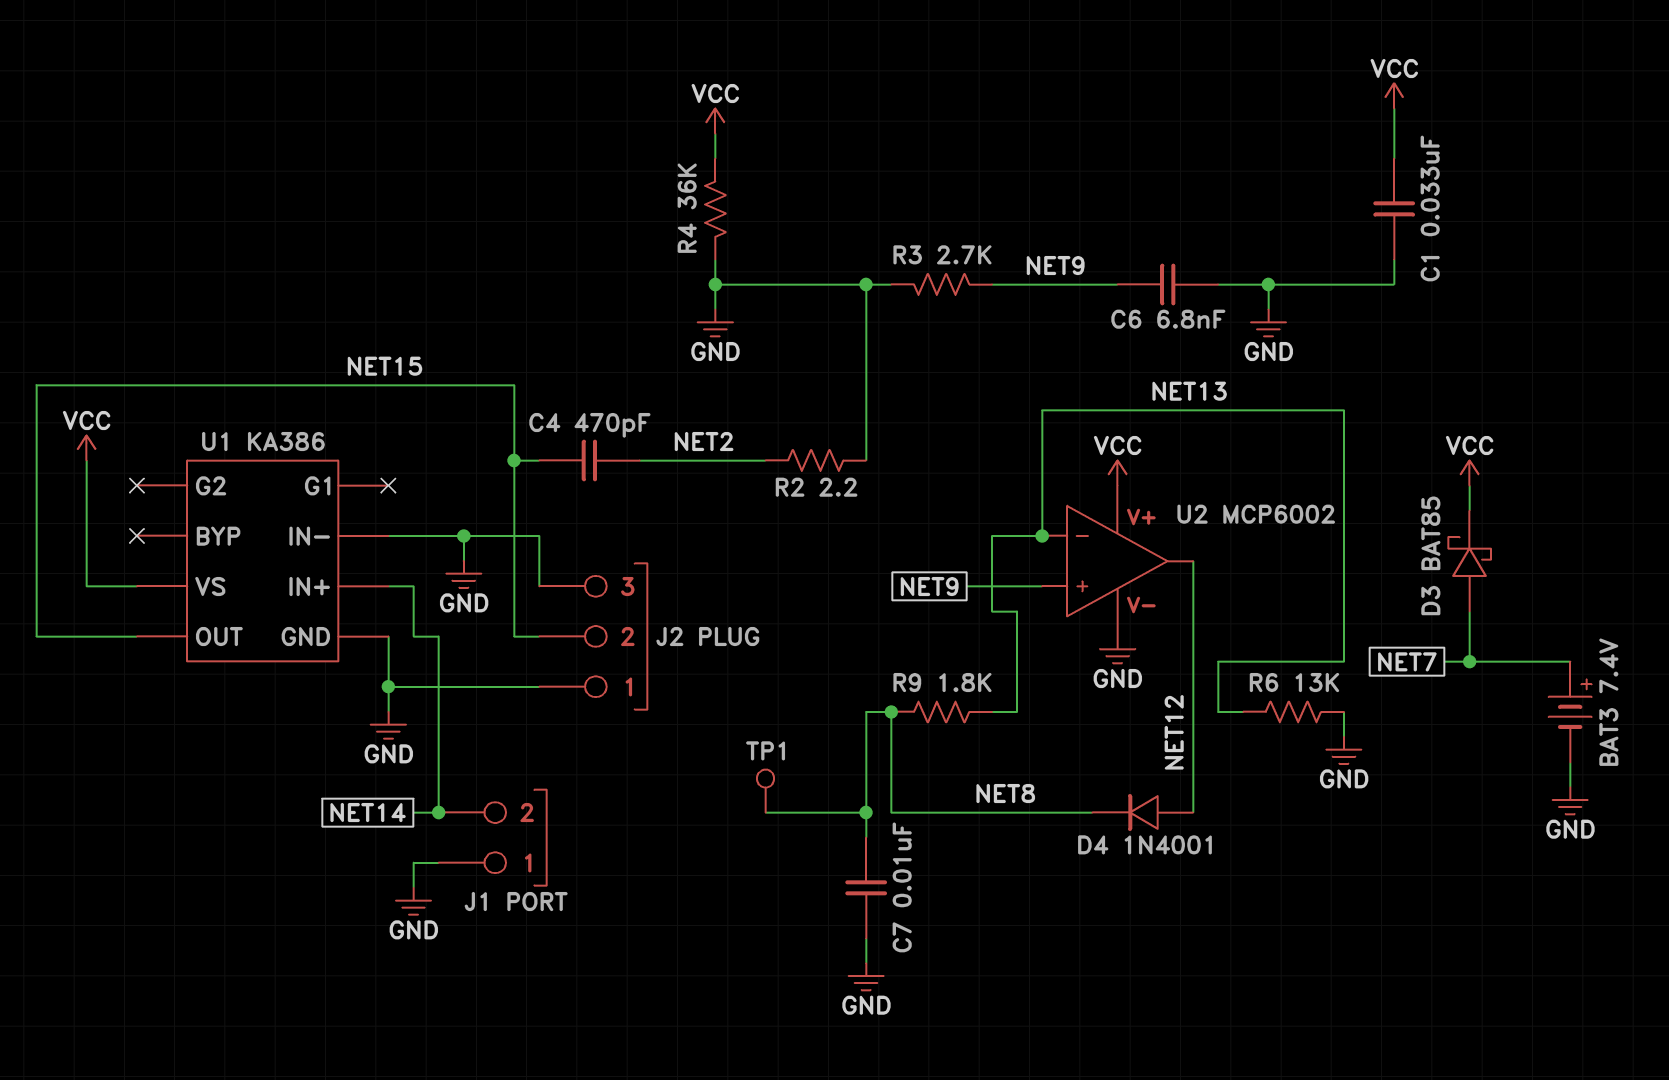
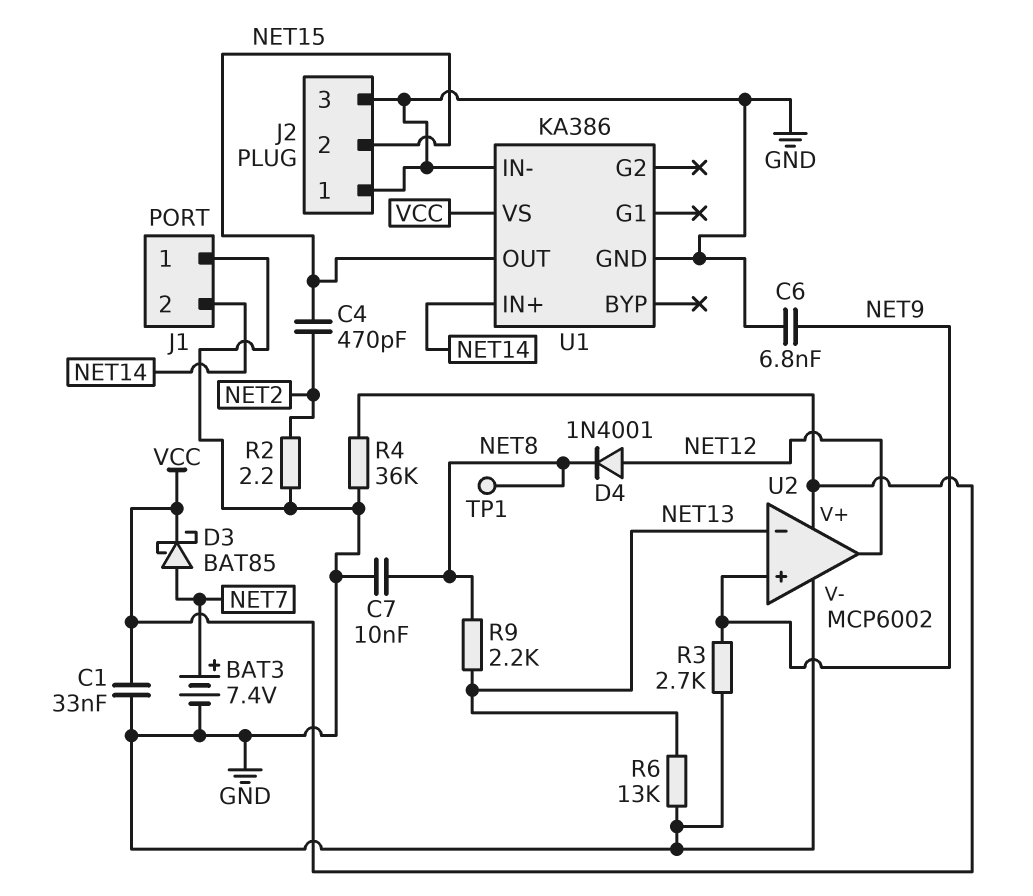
R9: 1.8k (NET8, NET13) -> 2.2k (NET8, NET13)

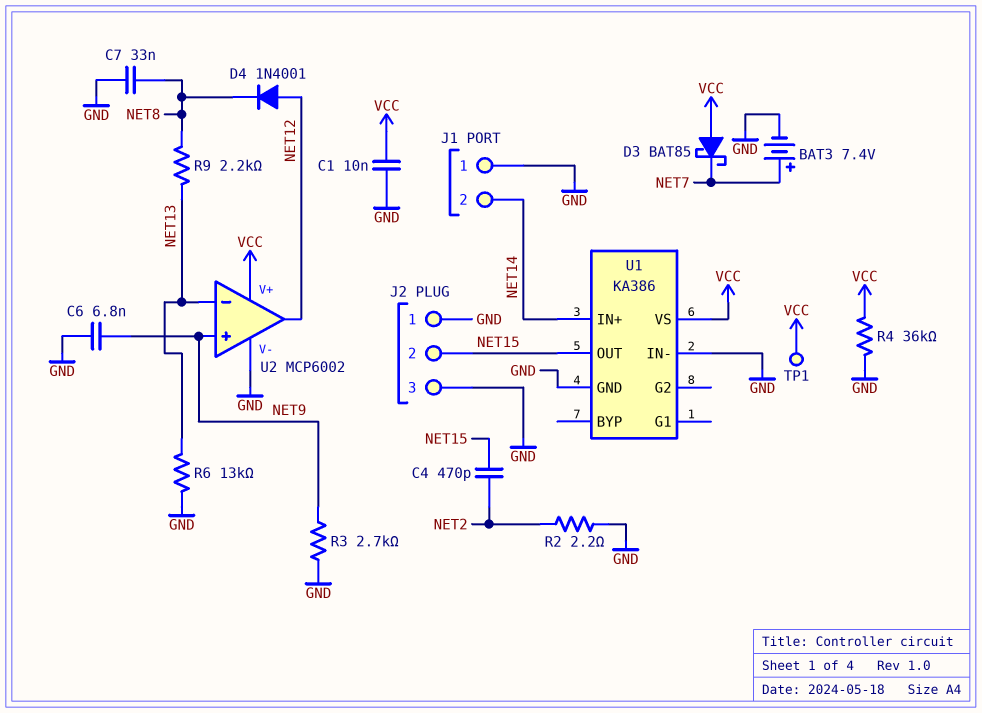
C1: 33nF (GND, VCC) -> 10nF (GND, VCC)
C7: 10nF (GND, NET8) -> 33nF (GND, NET8)
D3: schottky BAT85 (A NET7, K VCC) -> schottky BAT85 (A VCC, K NET7)
TP1: test point (NET8) -> test point (VCC)

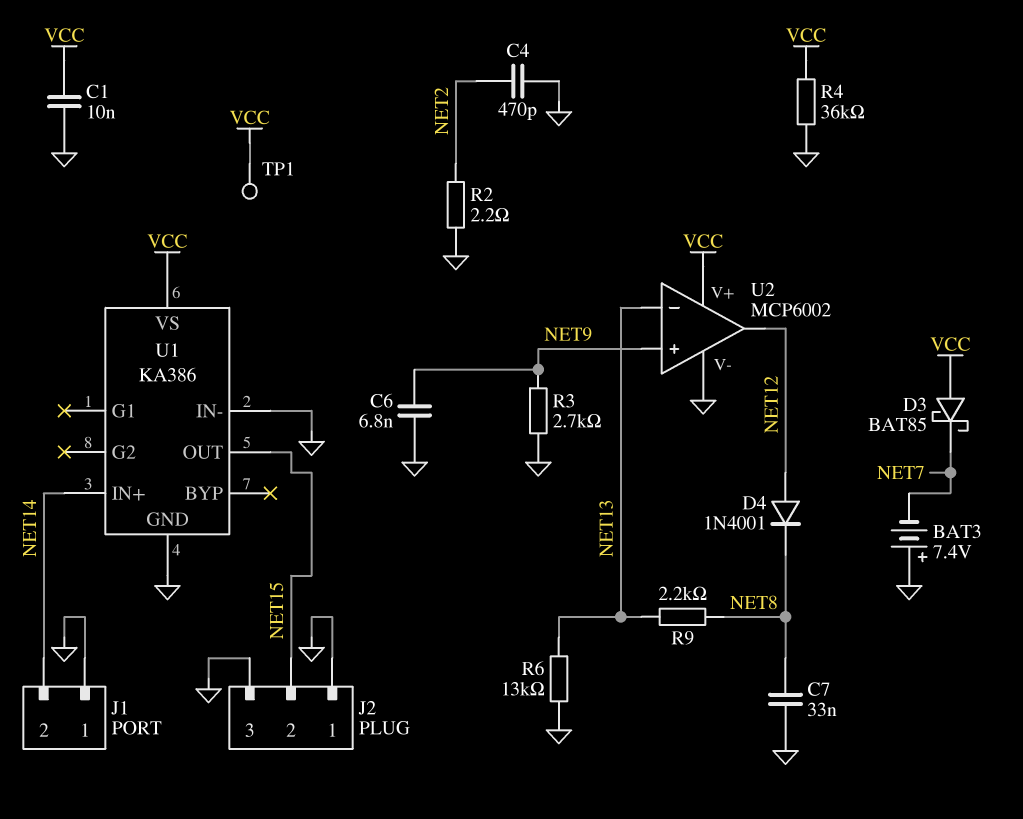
BAT3: 7.4V (plus NET7, minus GND) -> 7.4V (plus GND, minus NET7)
C4: 470pF (NET2, NET15) -> 470pF (GND, NET2)

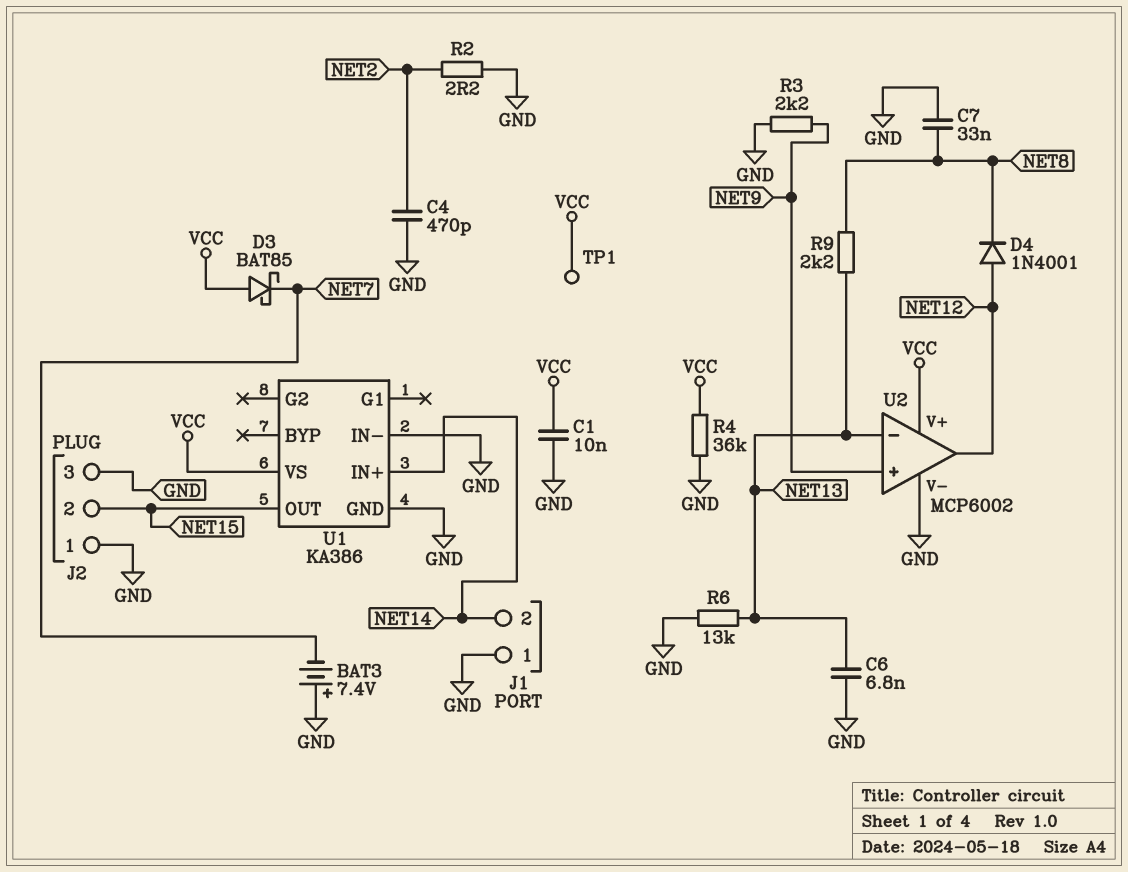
C6: 6.8nF (GND, NET9) -> 6.8nF (GND, NET13)
R3: 2.7k (GND, NET9) -> 2.2k (GND, NET9)

